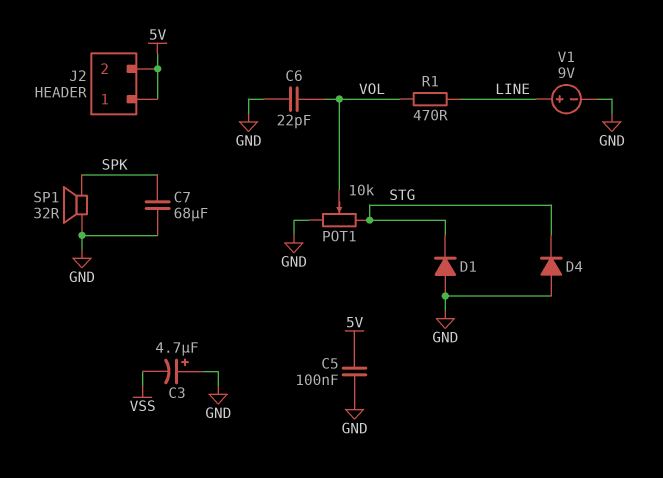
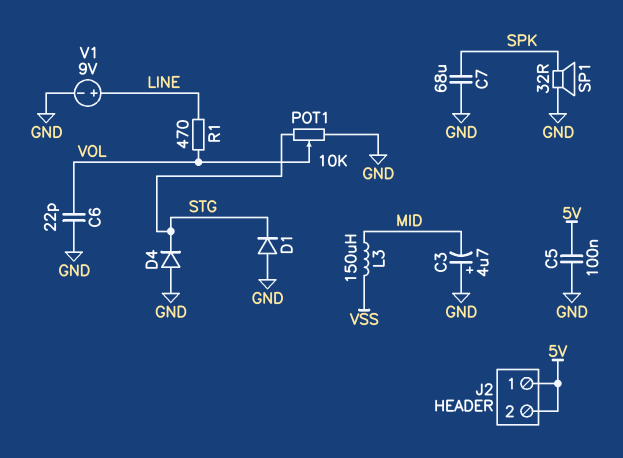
C3: 4.7uF (plus GND, minus VSS) -> 4.7uF (plus GND, minus MID)
L3: none -> 150uH (MID, VSS)

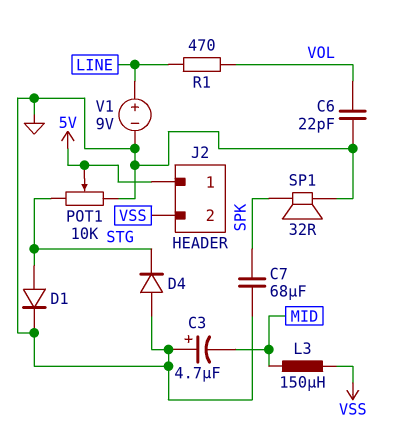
C5: 100nF (5V, GND) -> none
D1: diode (A GND, K STG) -> diode (A STG, K GND)
J2 pin 2: 5V -> VSS
POT1: 10k (GND, STG, wiper VOL) -> 10k (GND, STG, wiper 5V)

